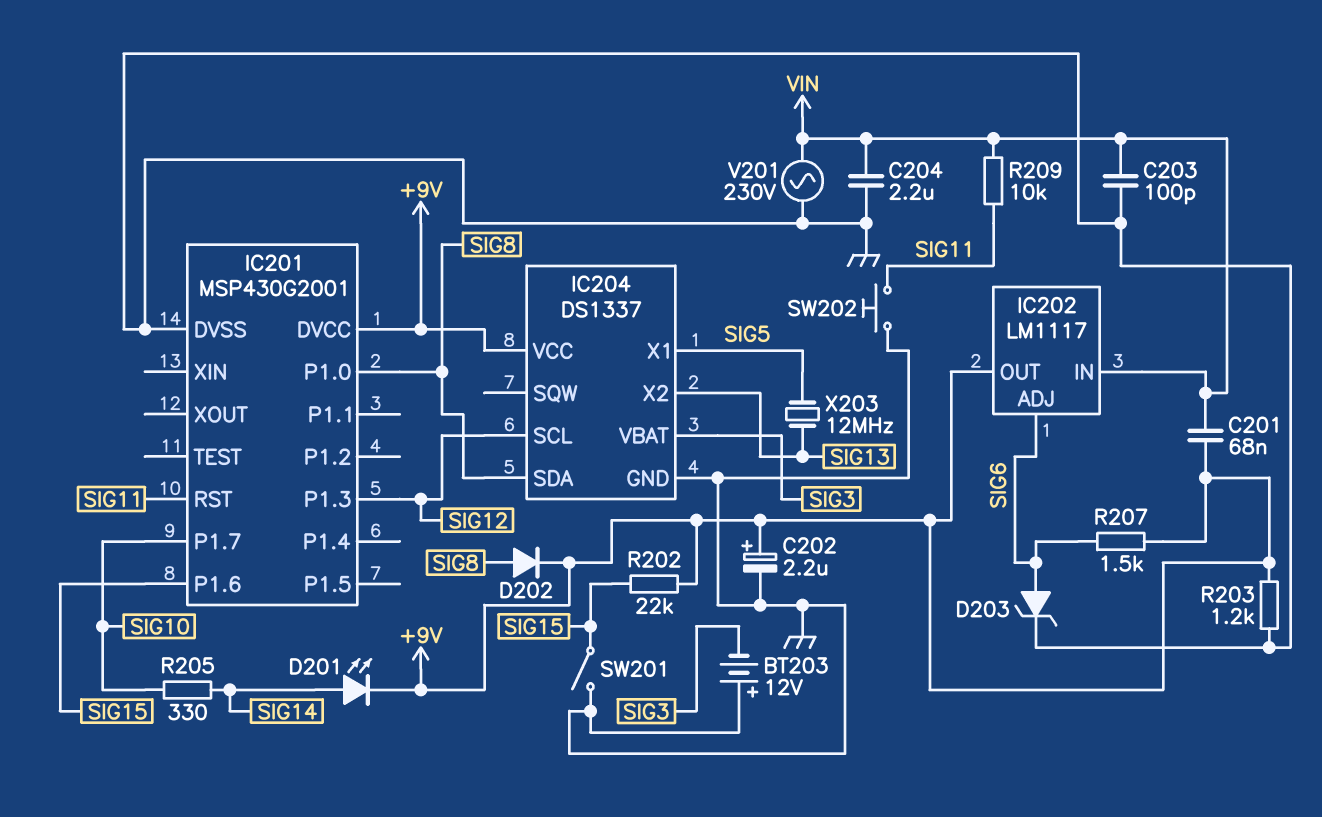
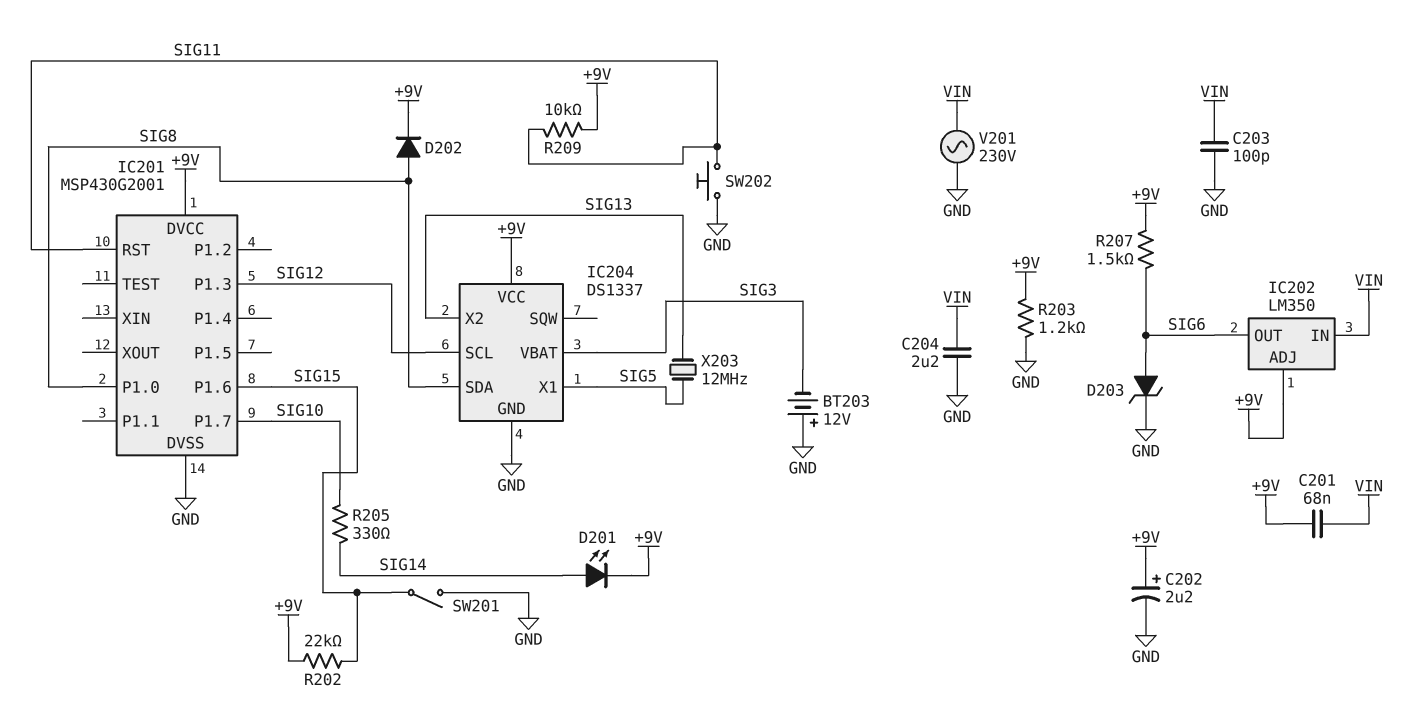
IC202: LM1117 -> LM350
IC202 pin ADJ: SIG6 -> +9V
IC202 pin OUT: +9V -> SIG6
R209: 10k (SIG11, VIN) -> 10k (+9V, SIG11)

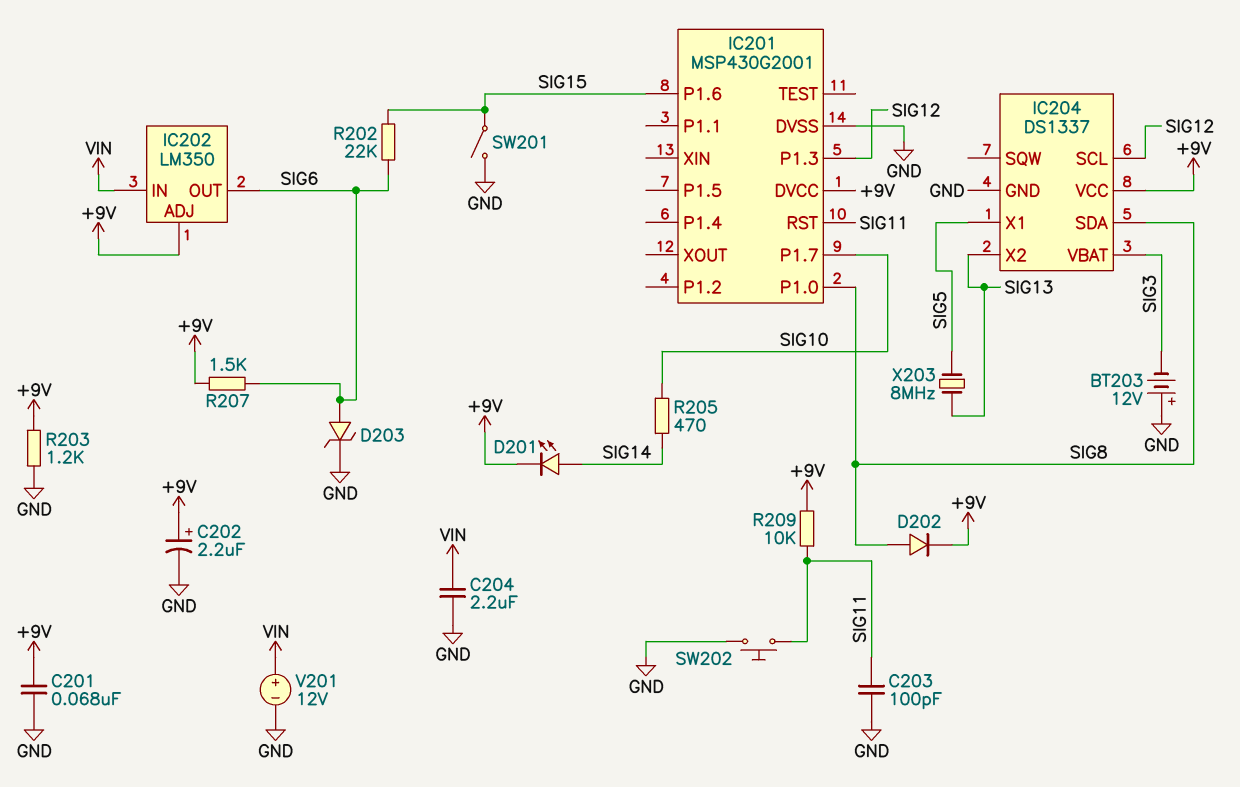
C201: 68nF (+9V, VIN) -> 68nF (+9V, GND)
C203: 100pF (GND, VIN) -> 100pF (GND, SIG11)
R202: 22k (+9V, SIG15) -> 22k (SIG6, SIG15)
R205: 330 (SIG10, SIG14) -> 470 (SIG10, SIG14)
V201: AC 230V (GND, VIN) -> 12V (plus VIN, minus GND)
X203: 12MHz (SIG5, SIG13) -> 8MHz (SIG5, SIG13)

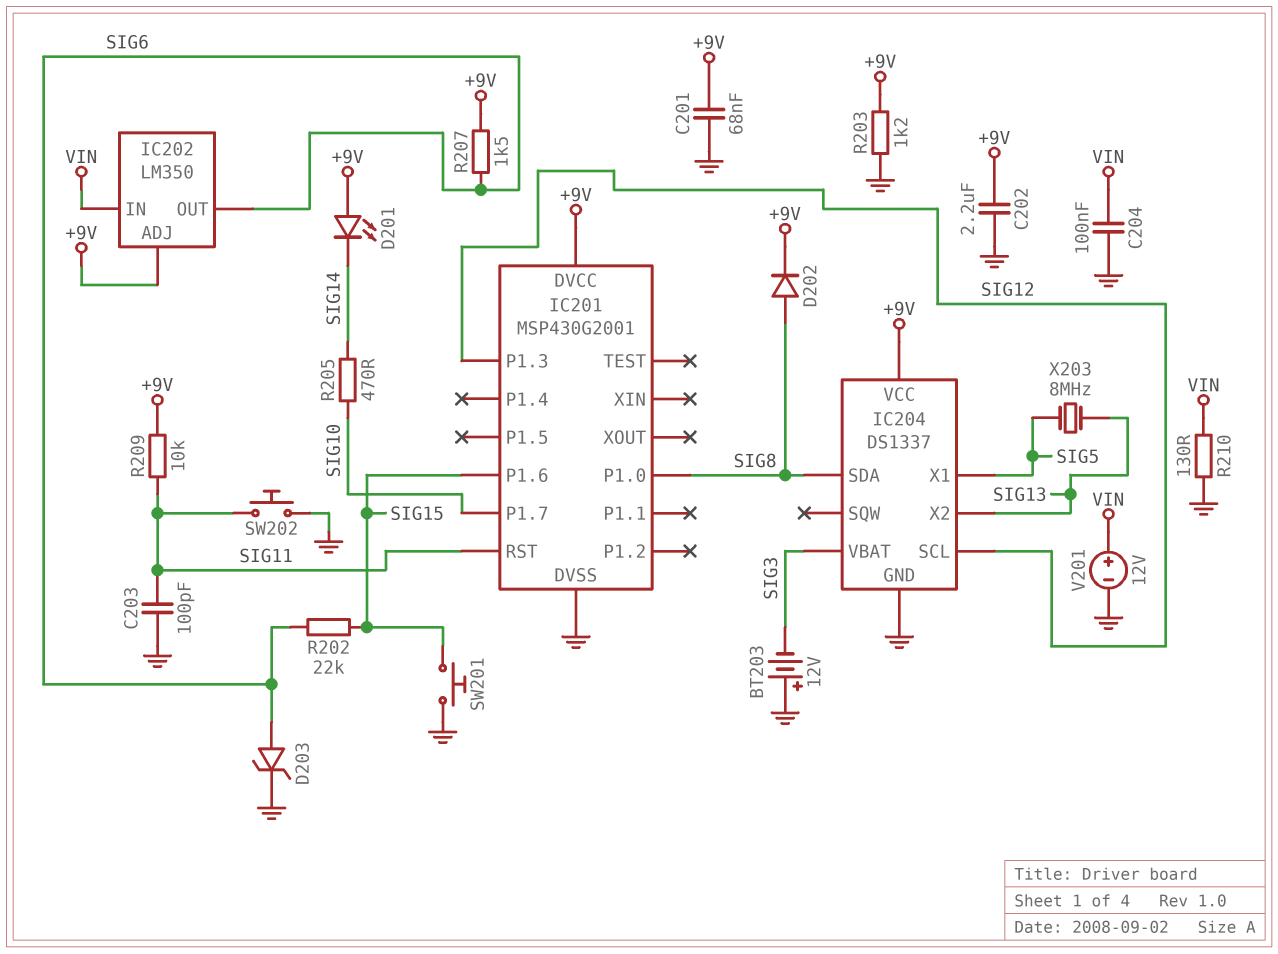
C202: 2.2uF (plus +9V, minus GND) -> 2.2uF (+9V, GND)
C204: 2.2uF (GND, VIN) -> 100nF (GND, VIN)
D201: LED (A SIG14, K +9V) -> LED (A +9V, K SIG14)
R210: none -> 130 (GND, VIN)
SW201: switch (GND, SIG15) -> button (GND, SIG15)

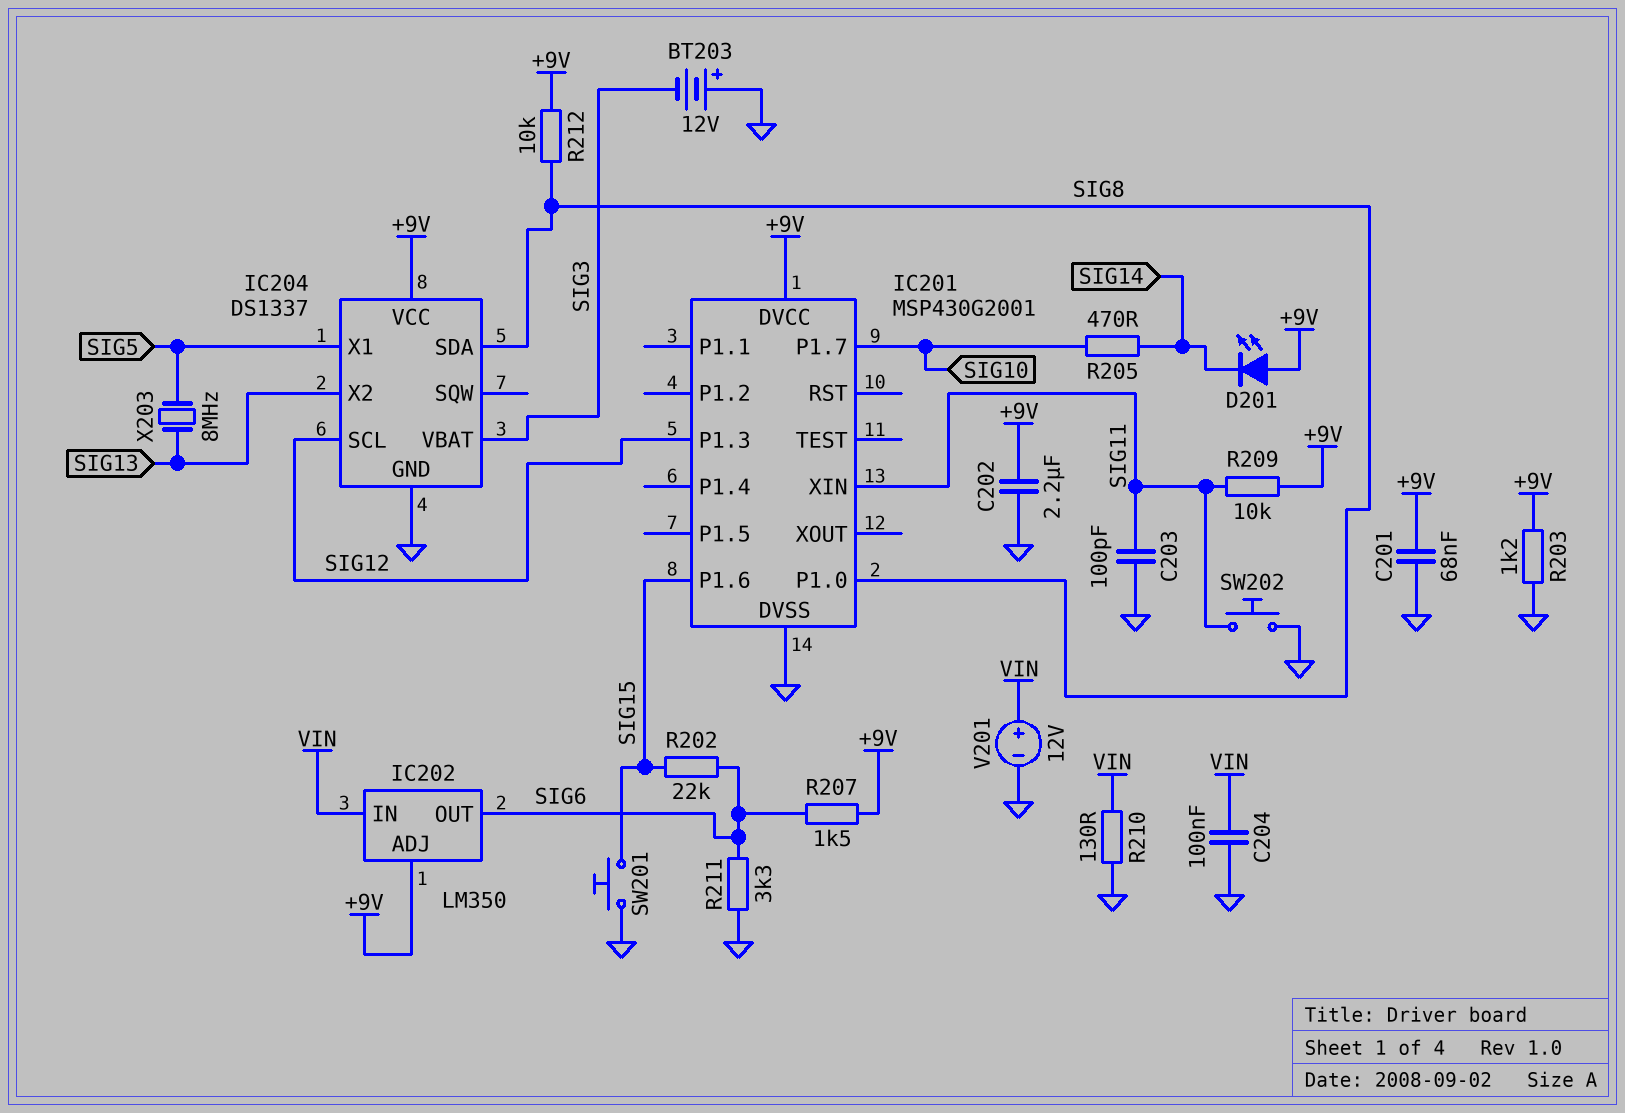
D202: diode (A SIG8, K +9V) -> none
D203: zener (A SIG6, K GND) -> none
IC201 pin RST: SIG11 -> none
IC201 pin XIN: none -> SIG11
R211: none -> 3.3k (GND, SIG6)
R212: none -> 10k (+9V, SIG8)

